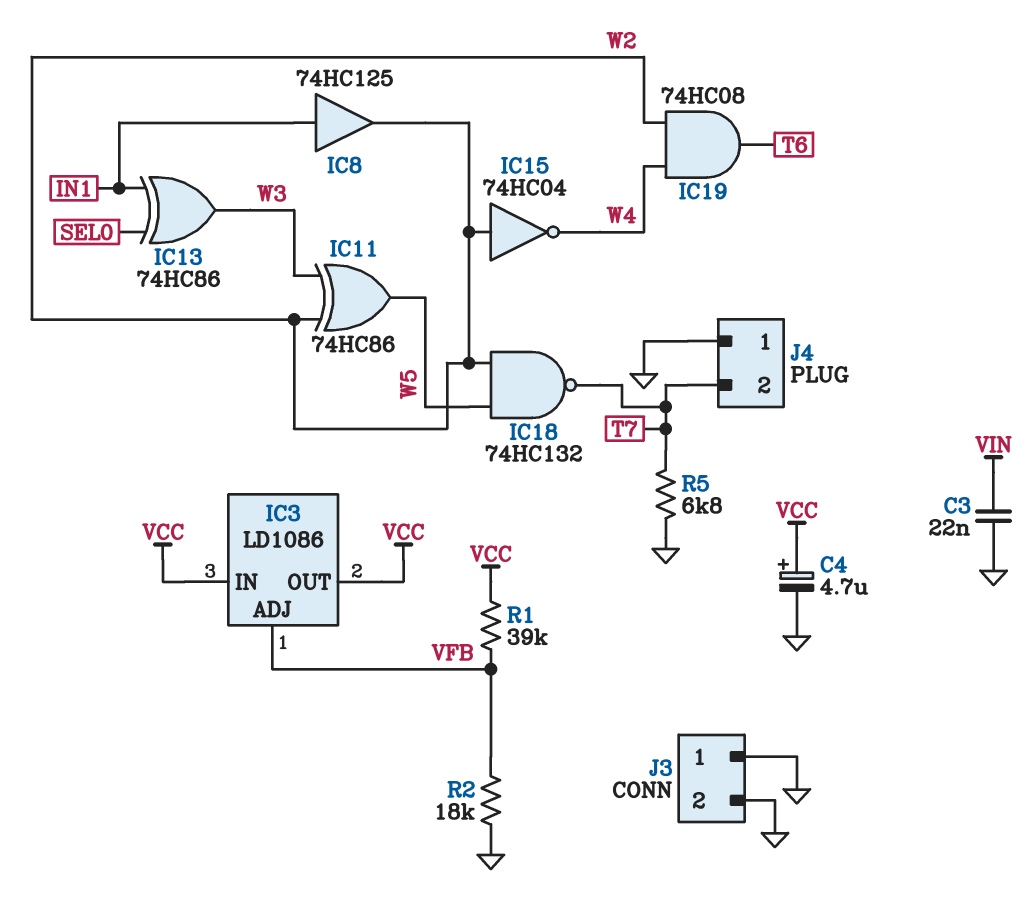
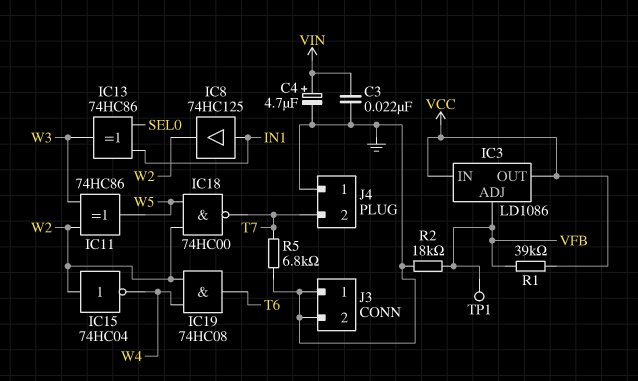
C4: 4.7uF (plus VCC, minus GND) -> 4.7uF (plus VIN, minus GND)
IC18: NAND 74HC132 (in W2, in W5, out T7) -> NAND 74HC00 (in W2, in W5, out T7)
TP1: none -> test point (VFB)

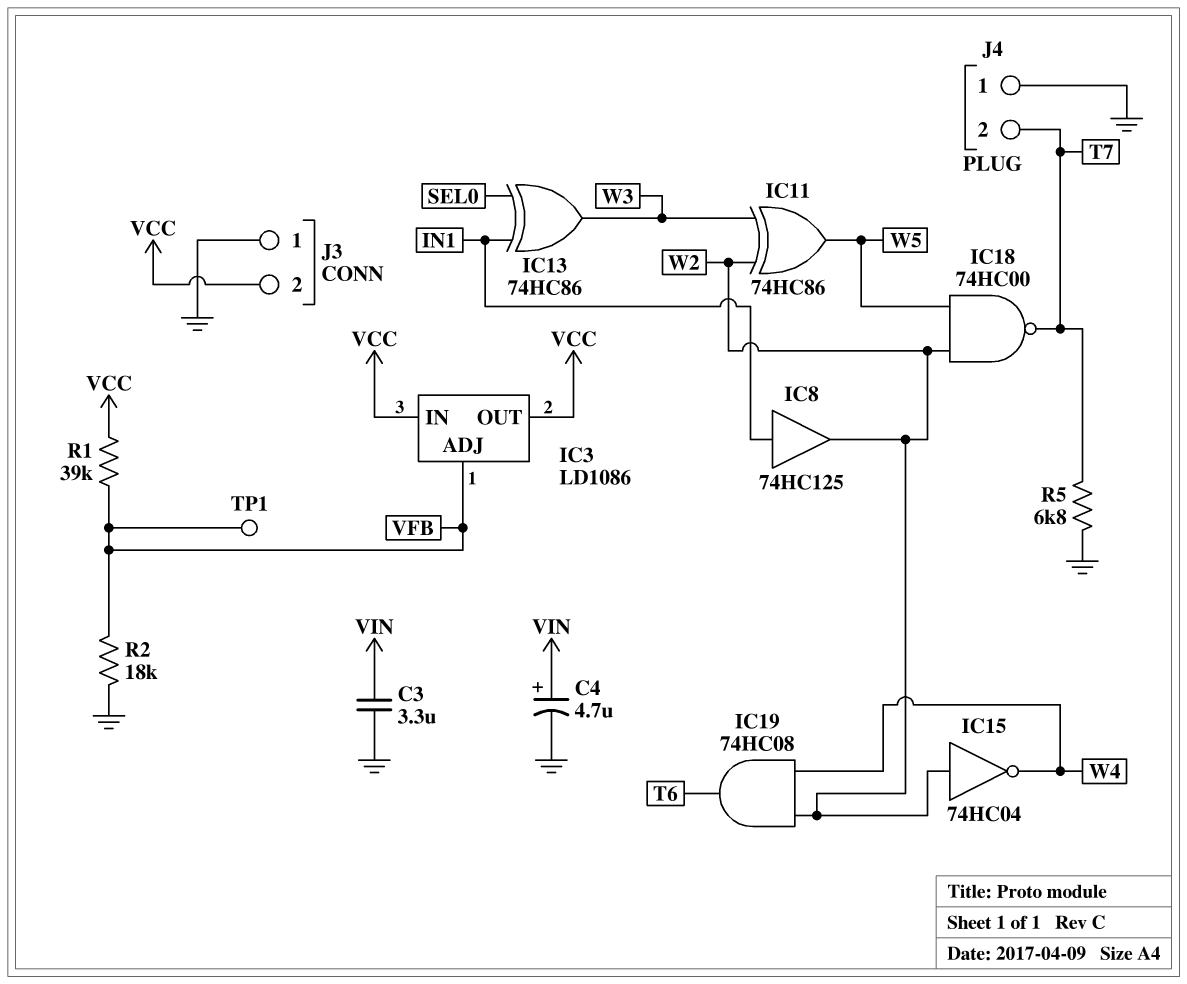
C3: 22nF (GND, VIN) -> 3.3uF (GND, VIN)
J3 pin 2: GND -> VCC

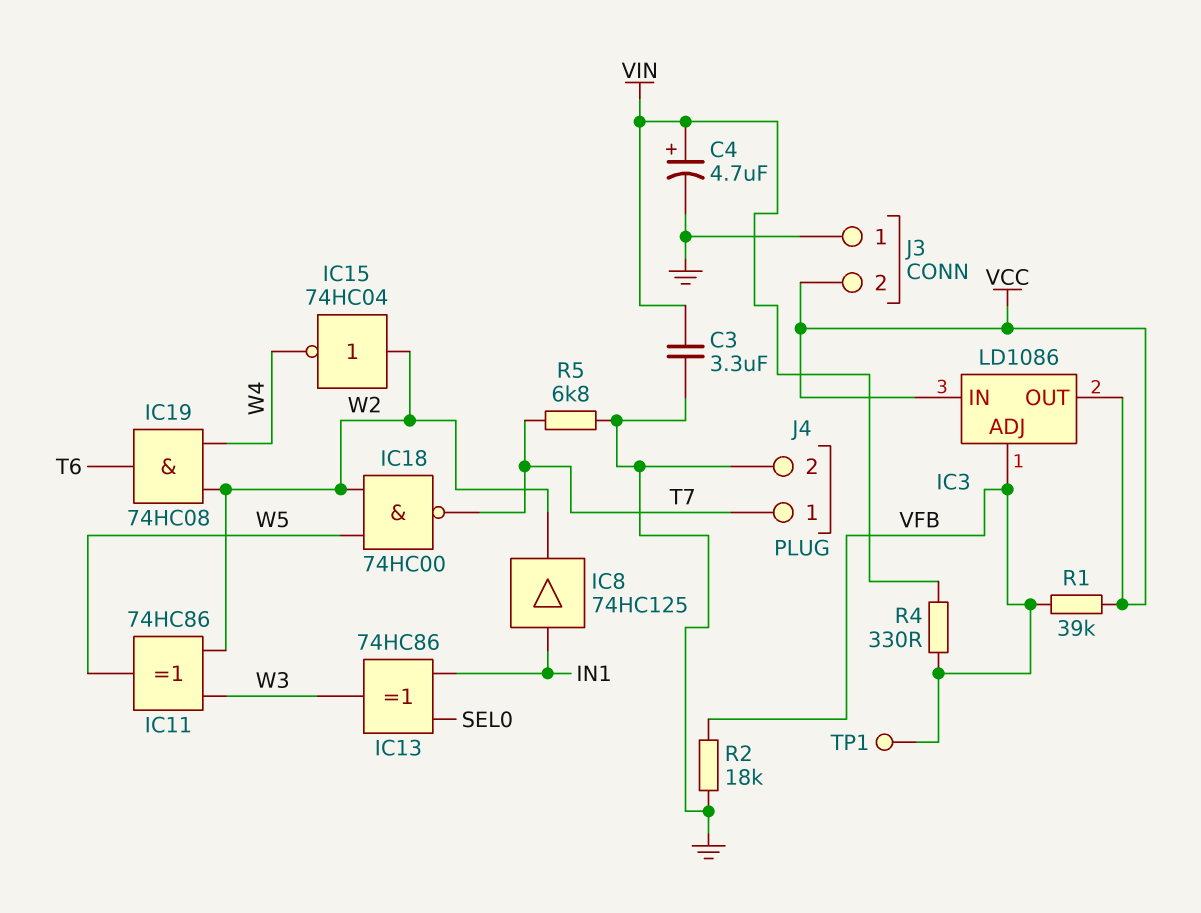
J4 pin 1: GND -> T7
J4 pin 2: T7 -> GND
R4: none -> 330 (VFB, VIN)

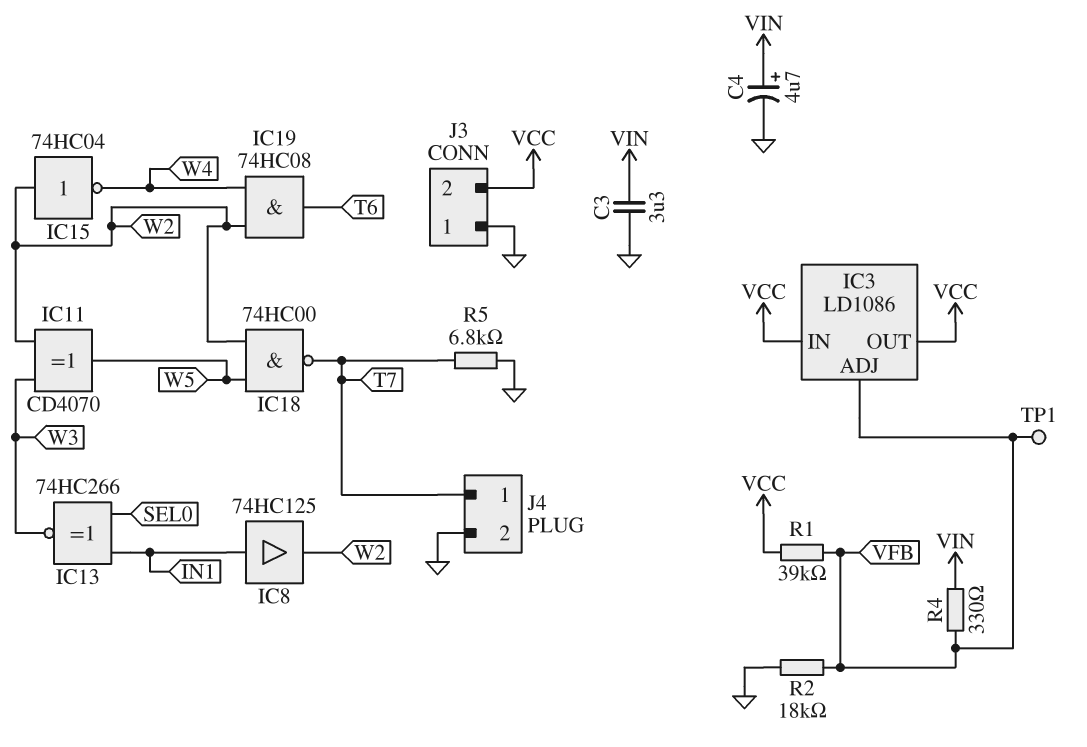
IC11: XOR 74HC86 (in W2, in W3, out W5) -> XOR CD4070 (in W2, in W3, out W5)
IC13: XOR 74HC86 (in IN1, in SEL0, out W3) -> XNOR 74HC266 (in IN1, in SEL0, out W3)

